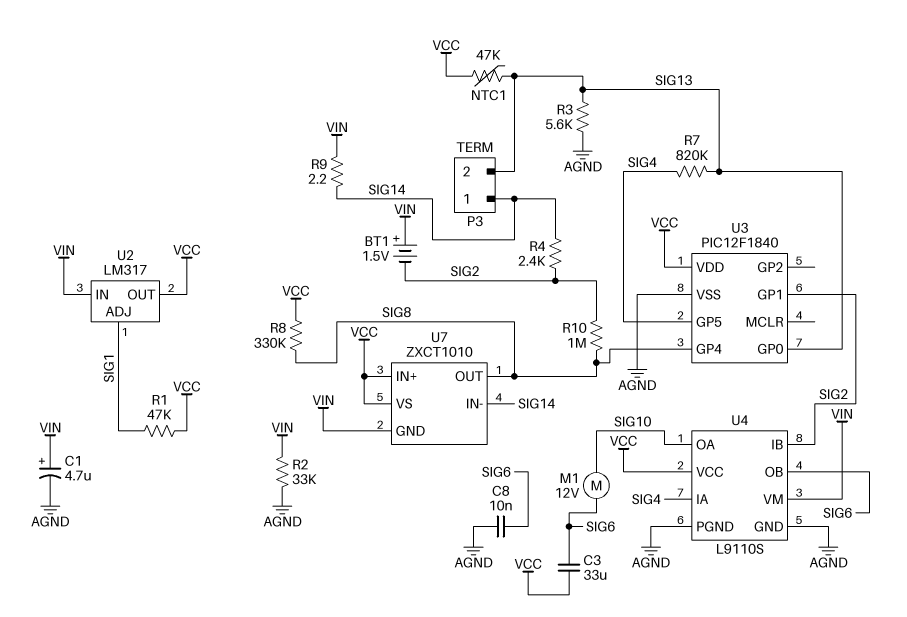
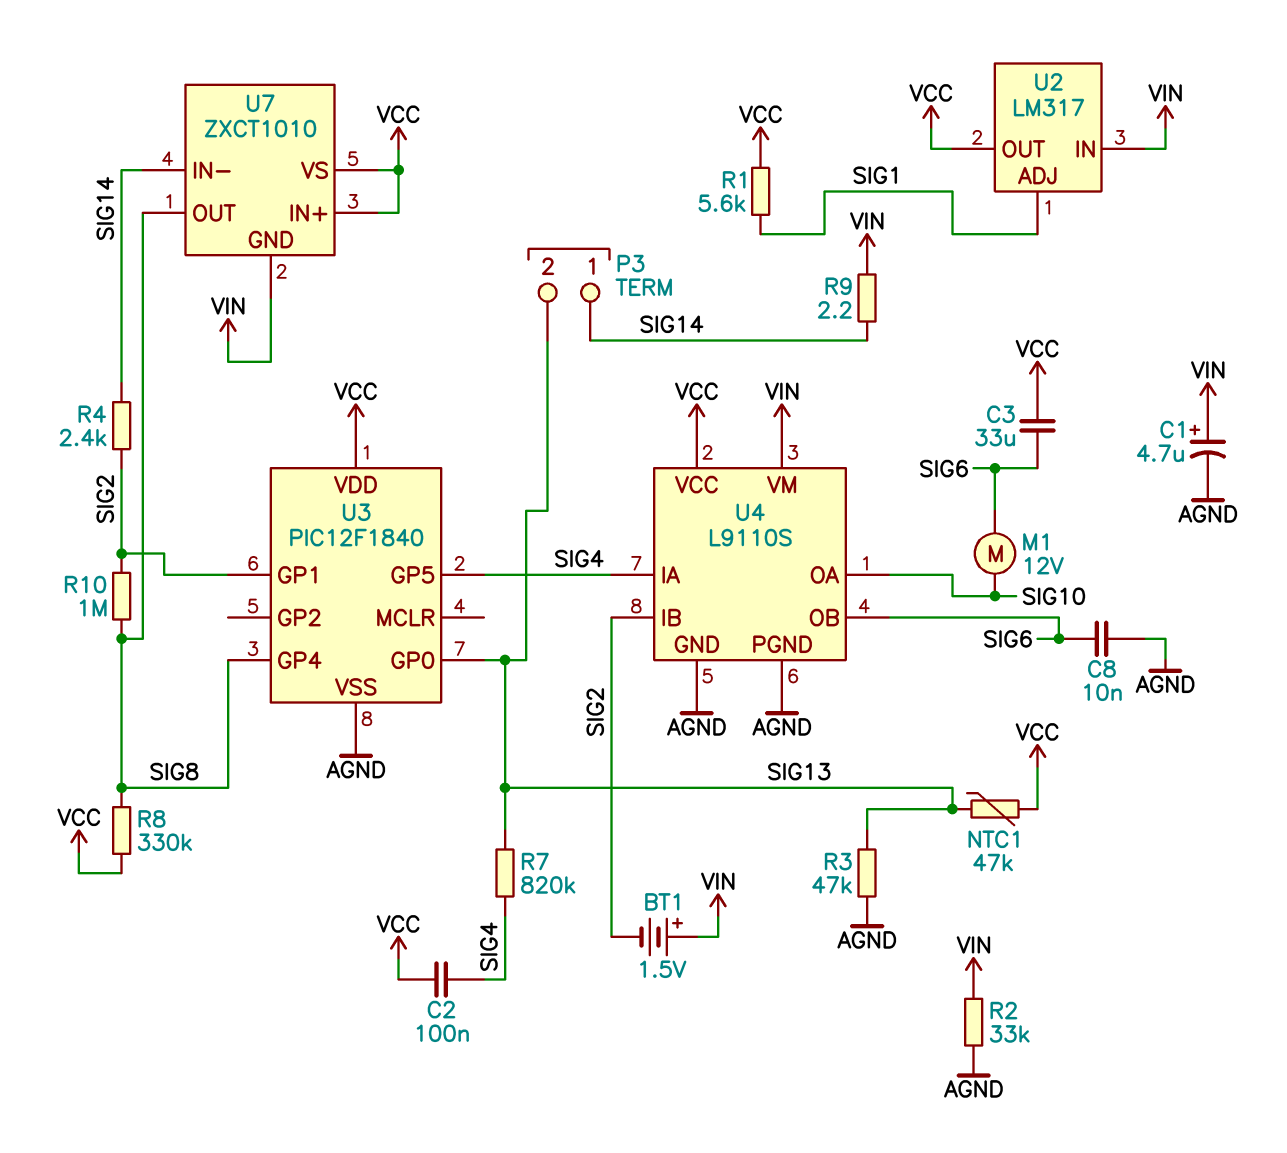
C2: none -> 100nF (SIG4, VCC)
R1: 47k (SIG1, VCC) -> 5.6k (SIG1, VCC)
R3: 5.6k (AGND, SIG13) -> 47k (AGND, SIG13)

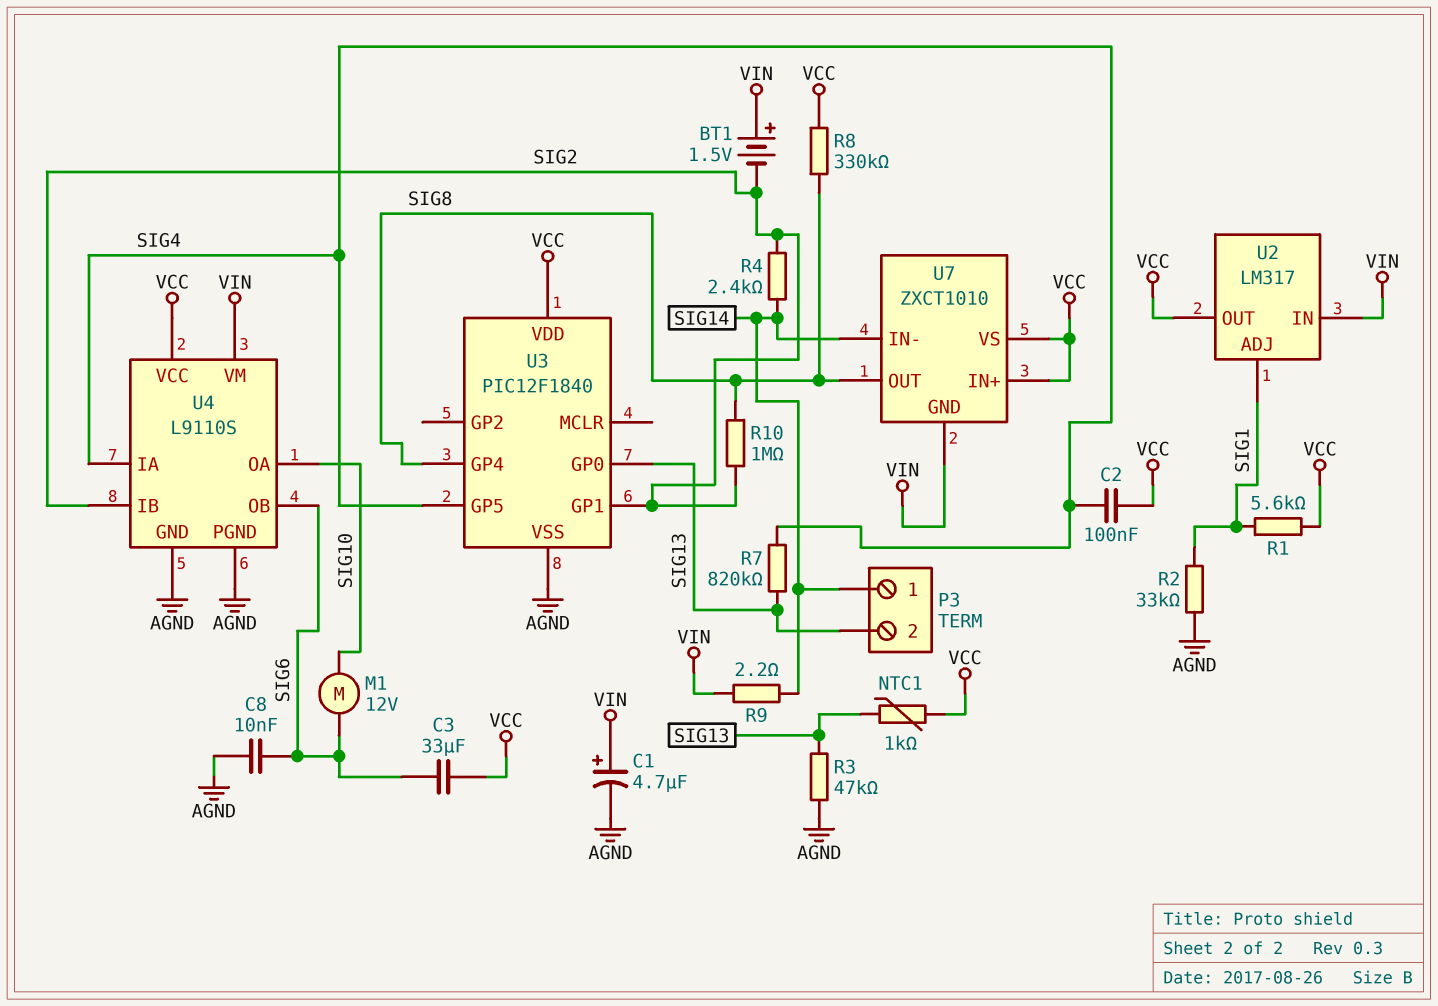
NTC1: 47k (SIG13, VCC) -> 1k (SIG13, VCC)
R2: 33k (AGND, VIN) -> 33k (AGND, SIG1)

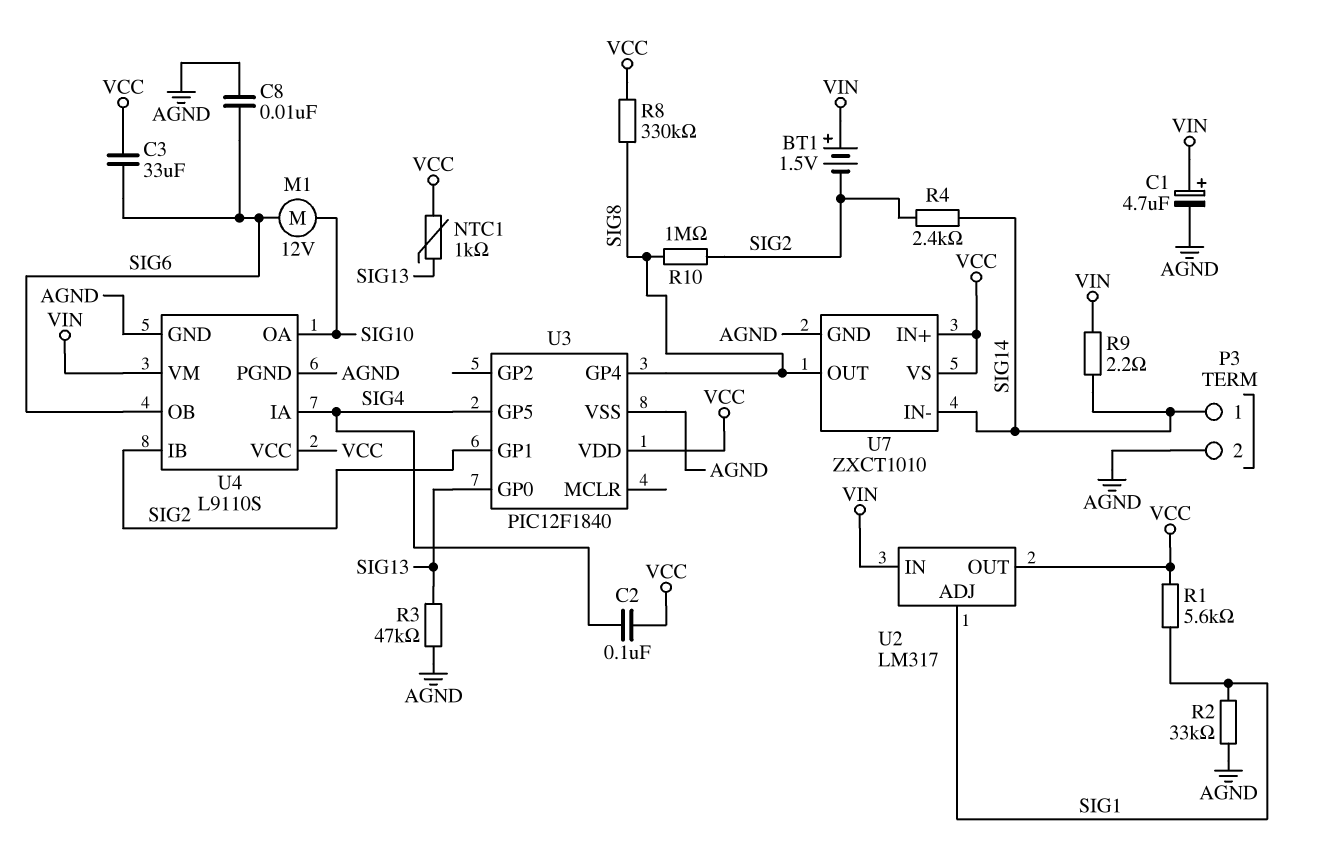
P3 pin 2: SIG13 -> AGND
R7: 820k (SIG4, SIG13) -> none
U7 pin GND: VIN -> AGND

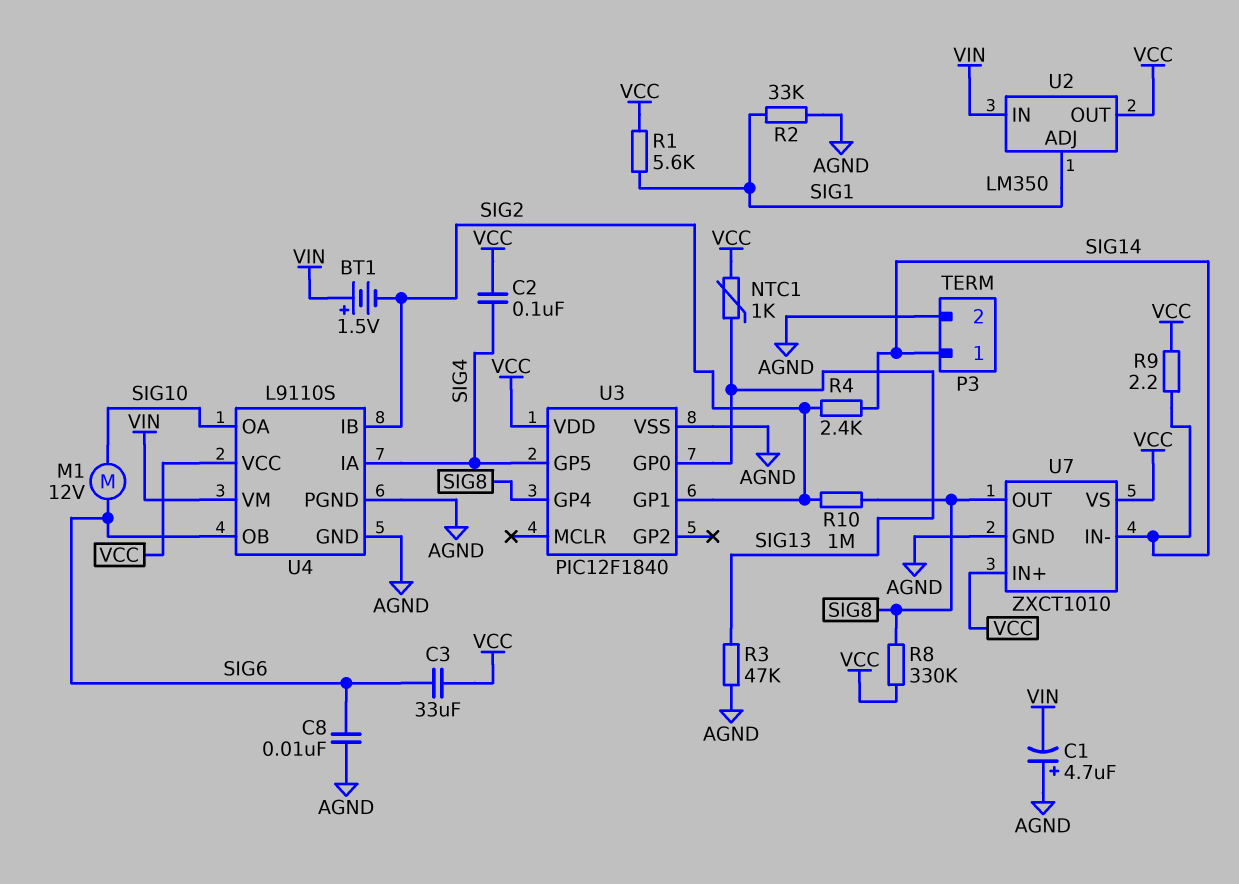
C1: 4.7uF (plus VIN, minus AGND) -> 4.7uF (plus AGND, minus VIN)
R9: 2.2 (SIG14, VIN) -> 2.2 (SIG14, VCC)
U2: LM317 -> LM350

